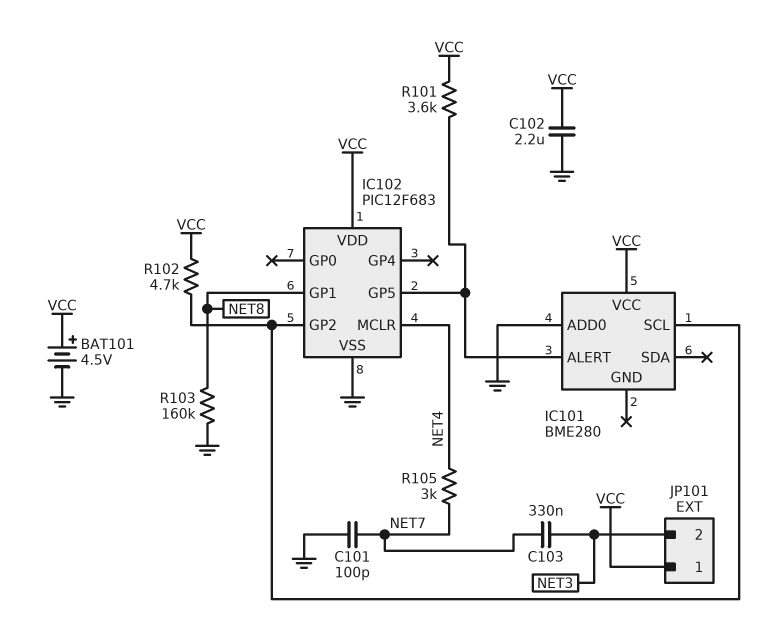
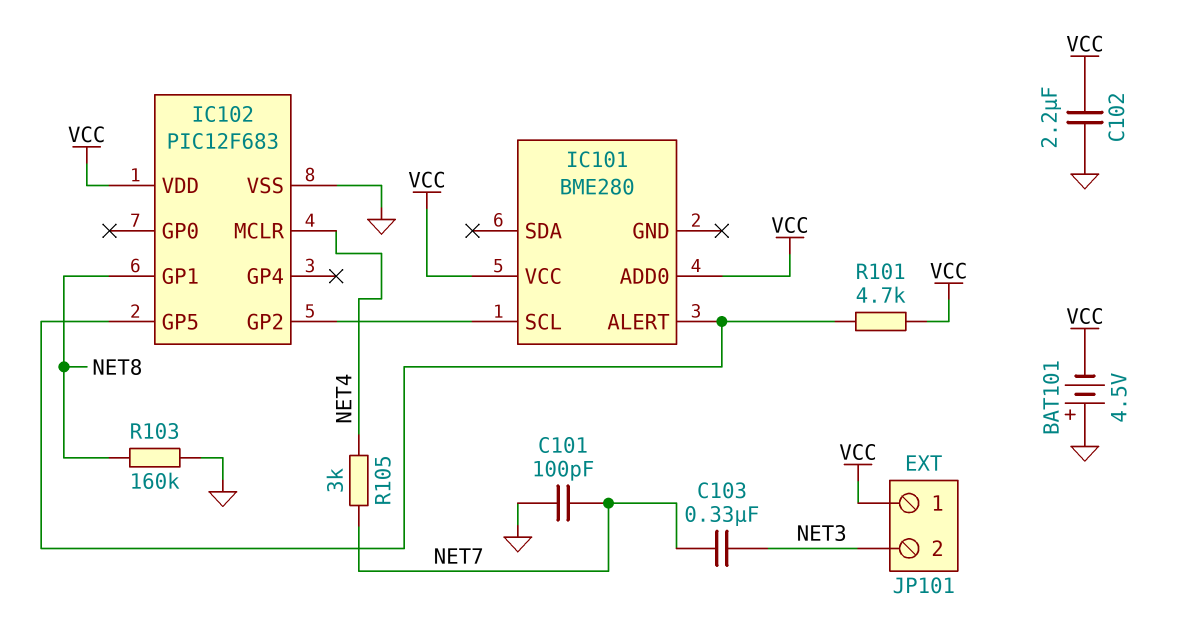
BAT101: 4.5V (plus VCC, minus GND) -> 4.5V (plus GND, minus VCC)
IC101 pin ADD0: GND -> VCC
R101: 3.6k (IC101/ALERT, VCC) -> 4.7k (IC101/ALERT, VCC)
R102: 4.7k (IC101/SCL, VCC) -> none

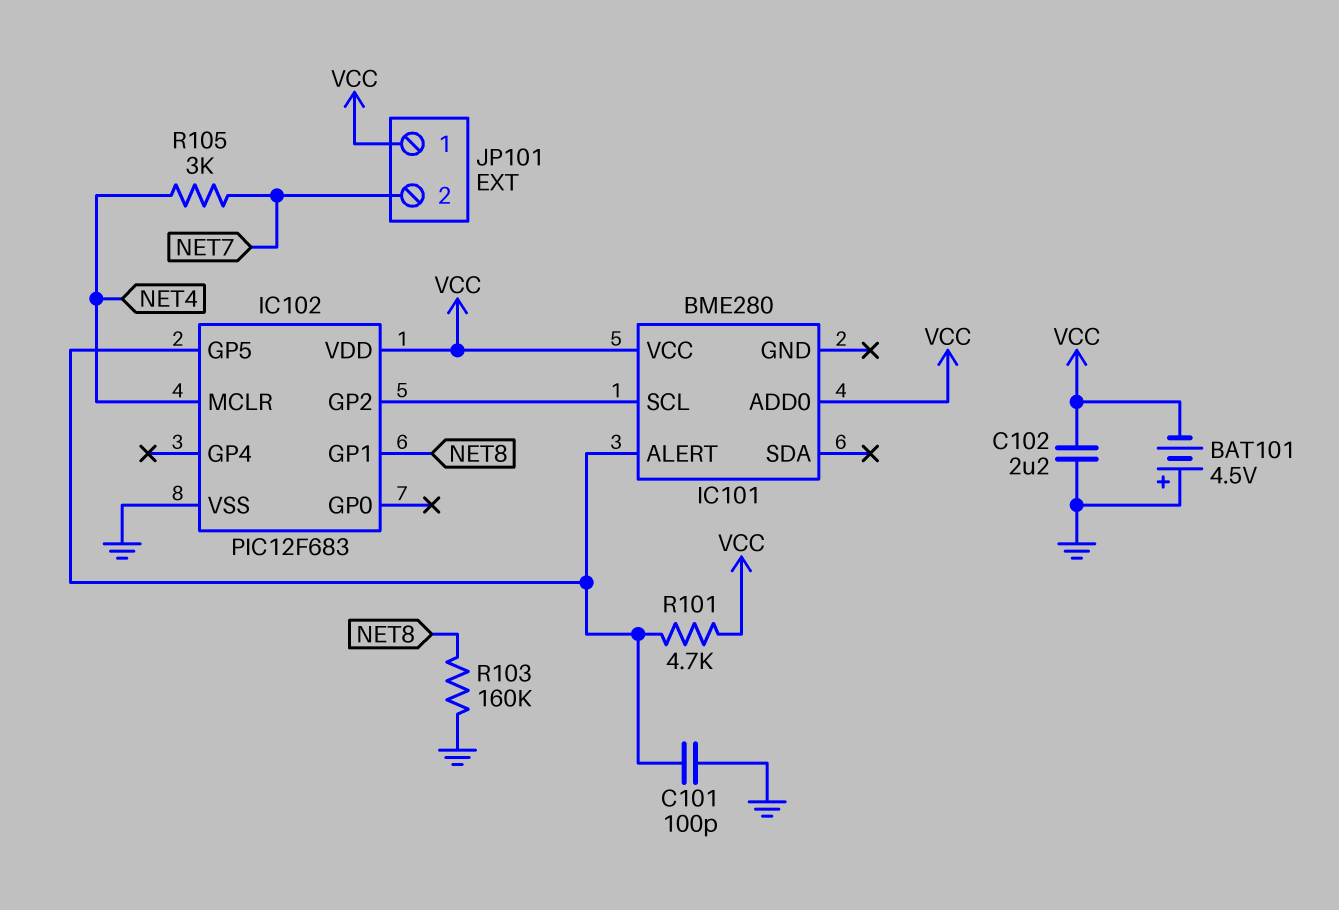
C101: 100pF (GND, NET7) -> 100pF (GND, IC101/ALERT)
C103: 330nF (NET3, NET7) -> none
JP101 pin 2: NET3 -> NET7

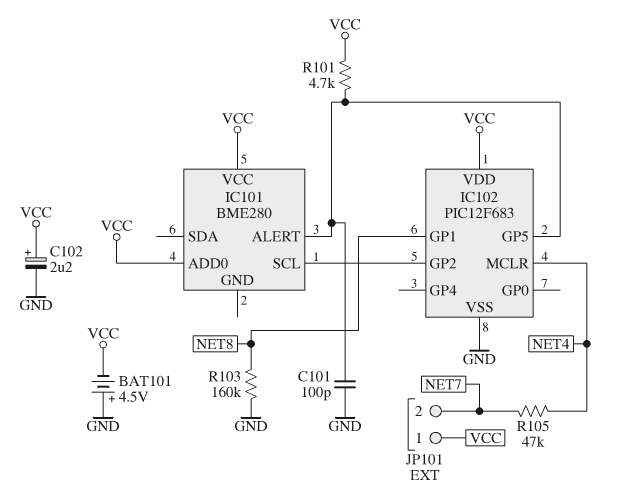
C102: 2.2uF (GND, VCC) -> 2.2uF (plus VCC, minus GND)
R105: 3k (NET4, NET7) -> 47k (NET4, NET7)

